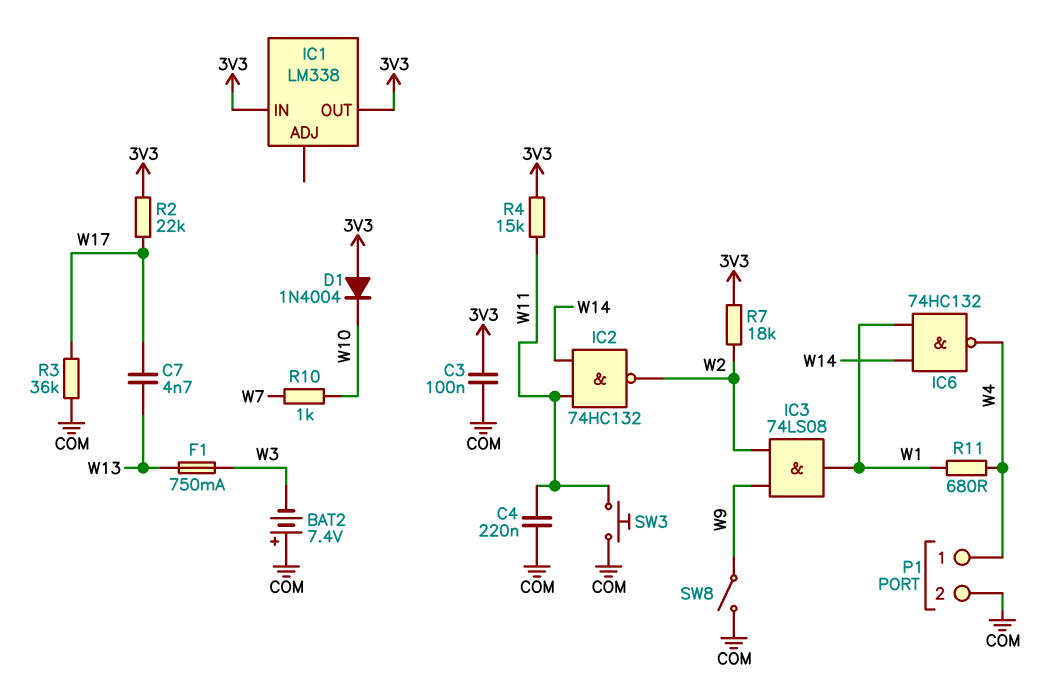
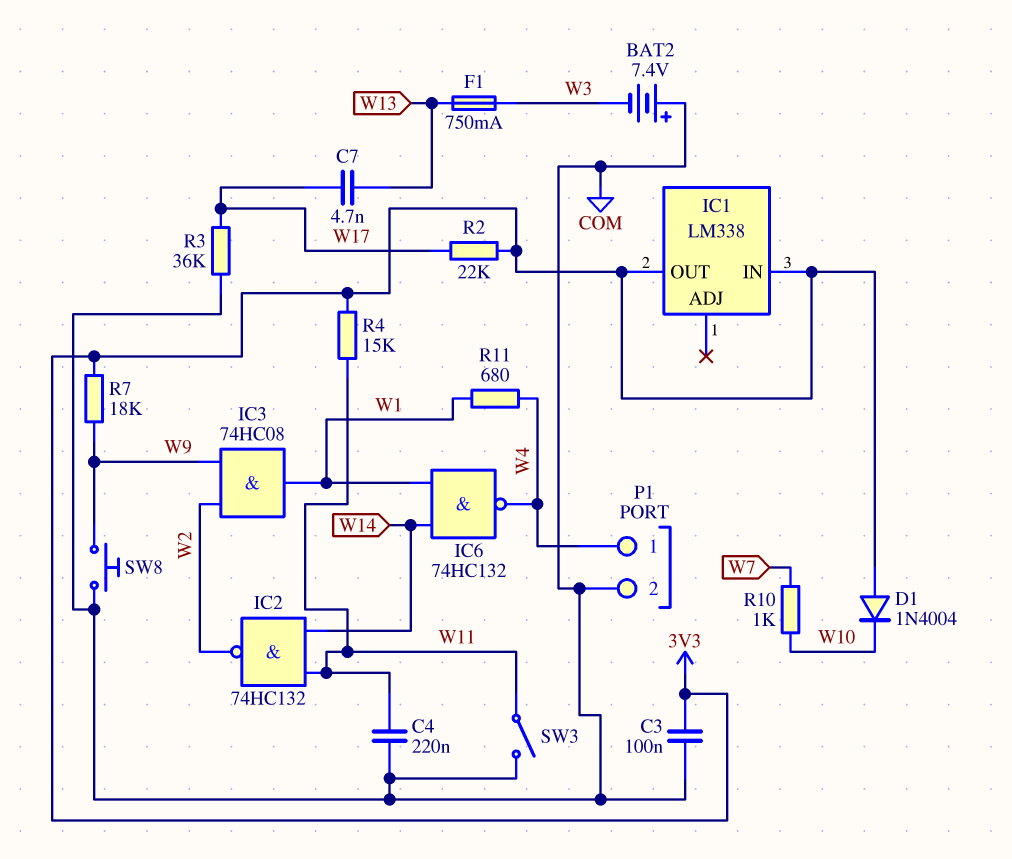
IC3: AND 74LS08 (in W2, in W9, out W1) -> AND 74HC08 (in W2, in W9, out W1)
R7: 18k (3V3, W2) -> 18k (3V3, W9)
SW3: button (COM, W11) -> switch (COM, W11)
SW8: switch (COM, W9) -> button (COM, W9)

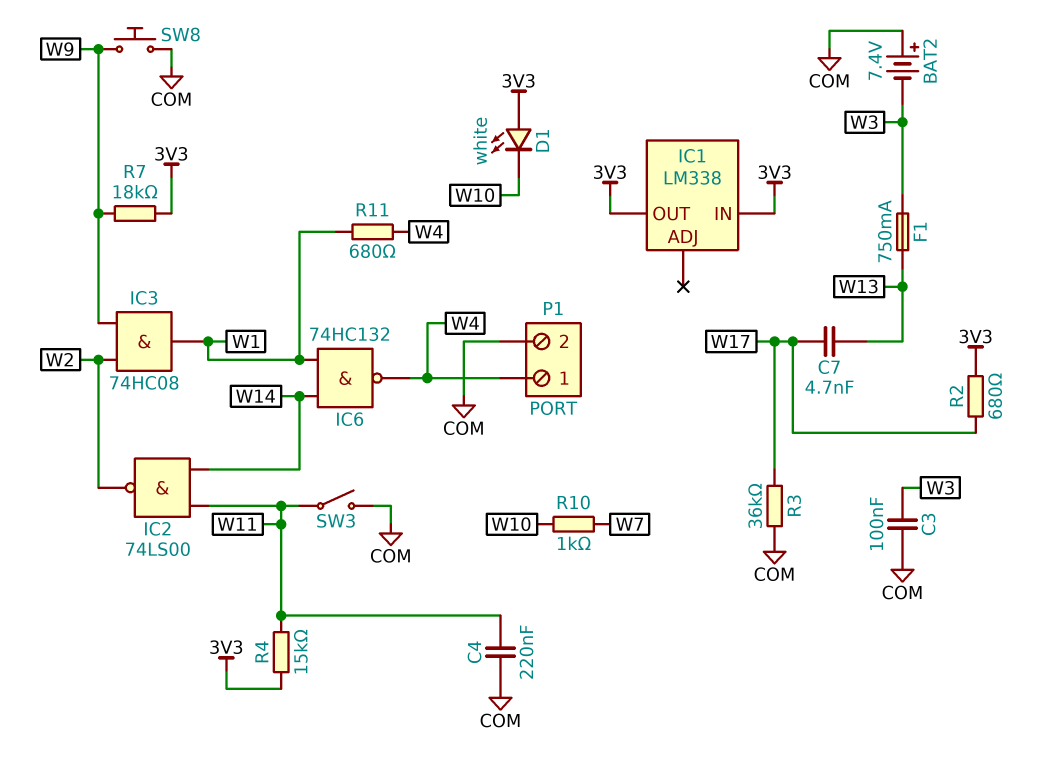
C3: 100nF (3V3, COM) -> 100nF (COM, W3)
D1: diode 1N4004 (A 3V3, K W10) -> LED white (A 3V3, K W10)
IC2: NAND 74HC132 (in W11, in W14, out W2) -> NAND 74LS00 (in W11, in W14, out W2)
R2: 22k (3V3, W17) -> 680 (3V3, W17)

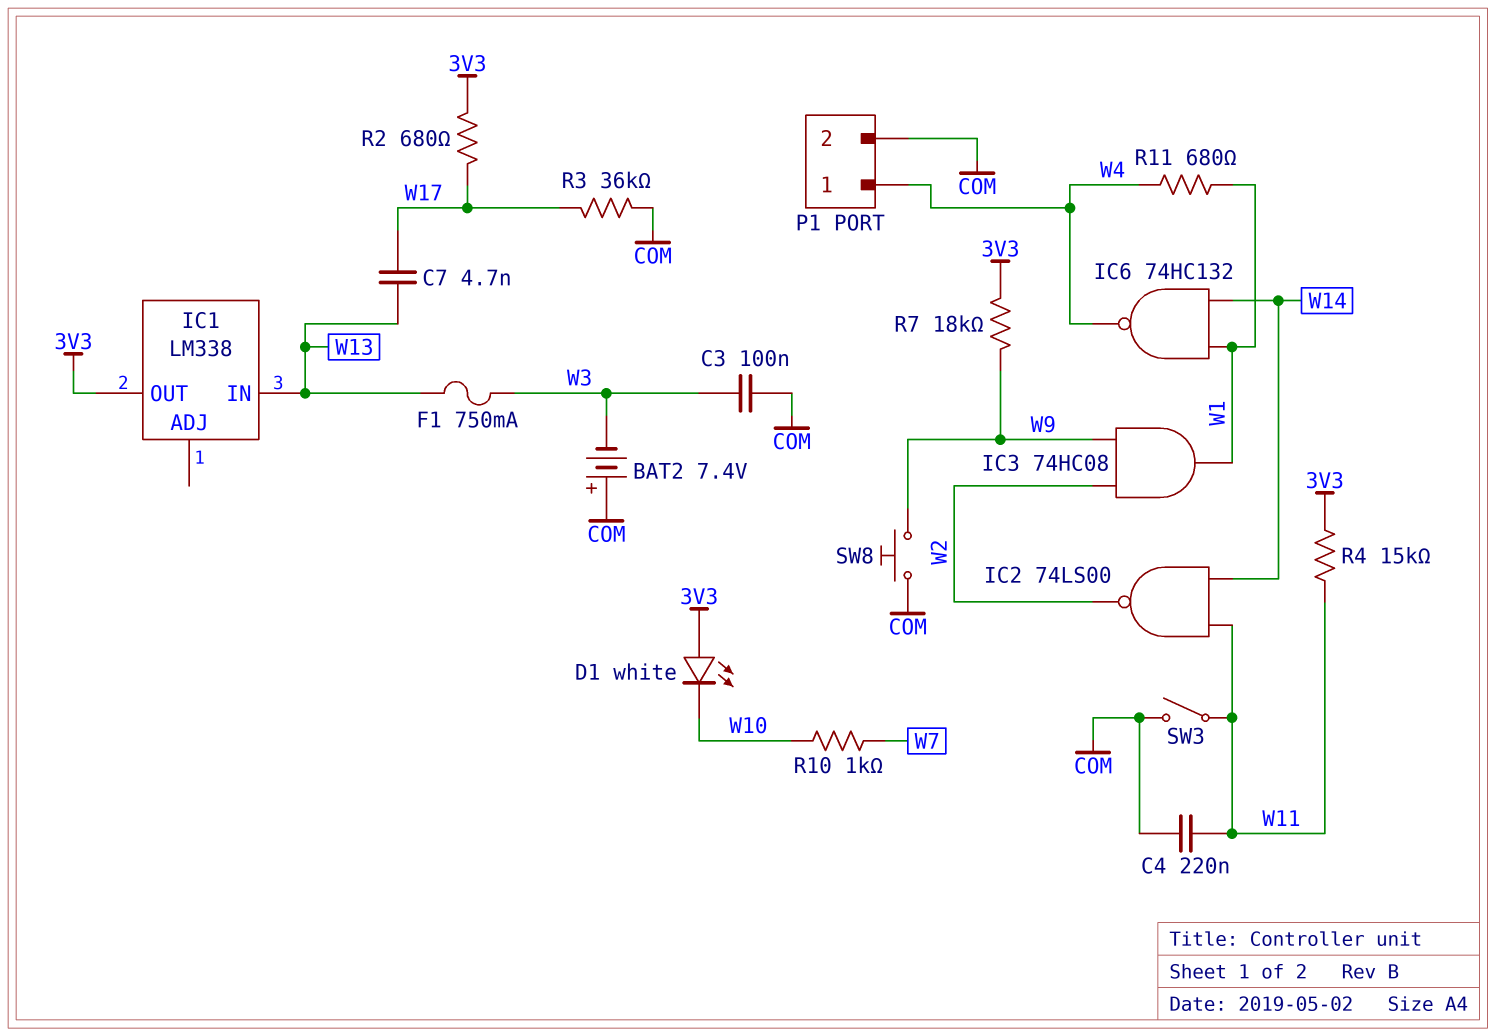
IC1 pin IN: 3V3 -> W13

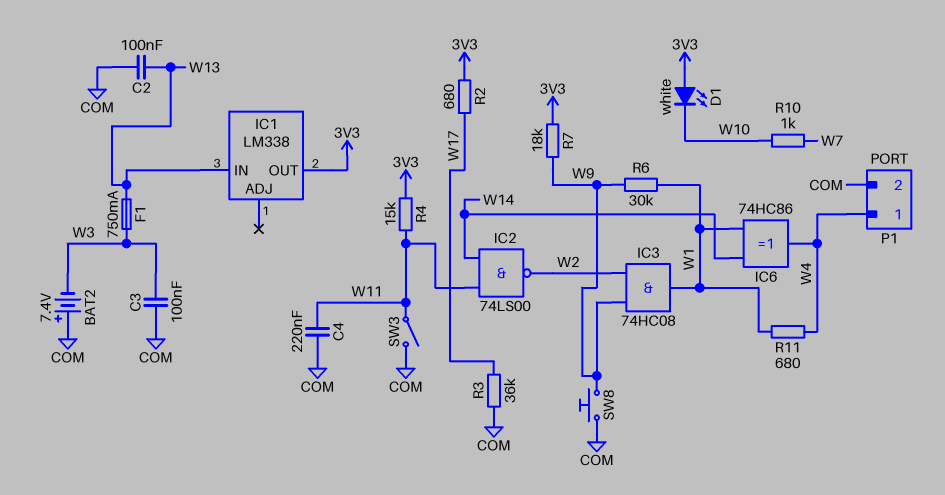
C2: none -> 100nF (COM, W13)
C7: 4.7nF (W13, W17) -> none
IC6: NAND 74HC132 (in W1, in W14, out W4) -> XOR 74HC86 (in W1, in W14, out W4)
R6: none -> 30k (W1, W9)

